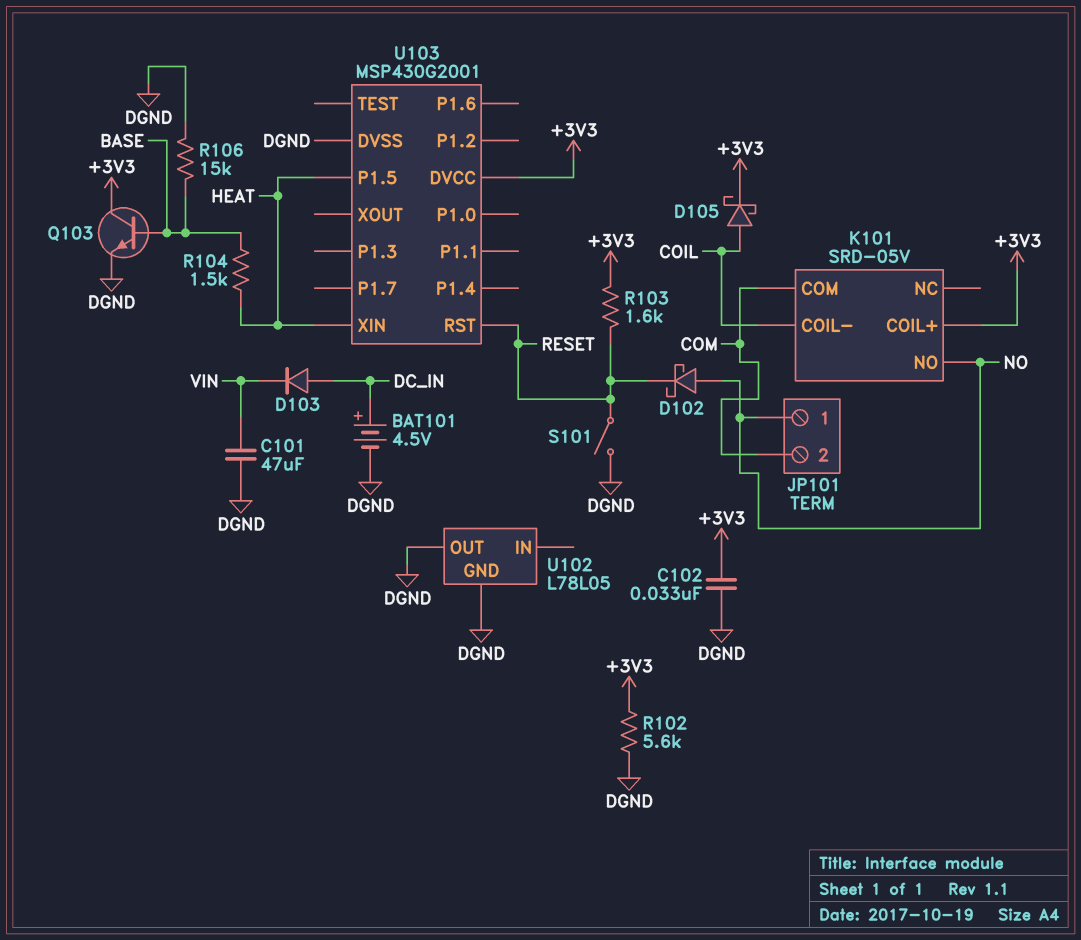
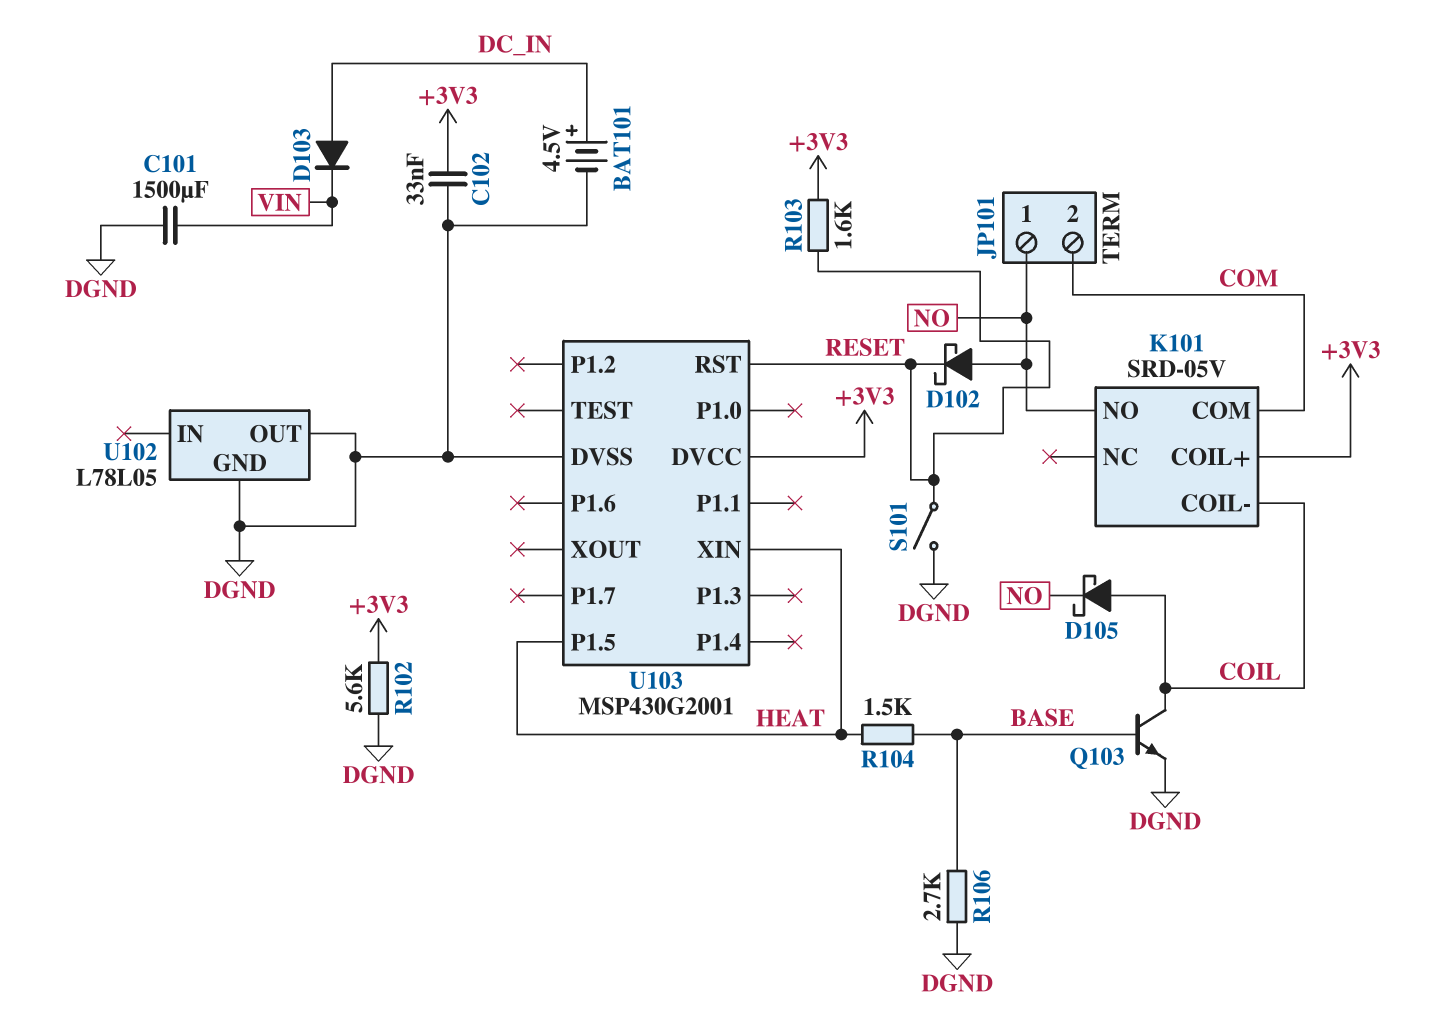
C101: 47uF (DGND, VIN) -> 1500uF (DGND, VIN)
D105: schottky (A COIL, K +3V3) -> schottky (A COIL, K NO)
Q103: NPN (B BASE, C +3V3, E DGND) -> NPN (B BASE, C COIL, E DGND)
R106: 15k (BASE, DGND) -> 2.7k (BASE, DGND)

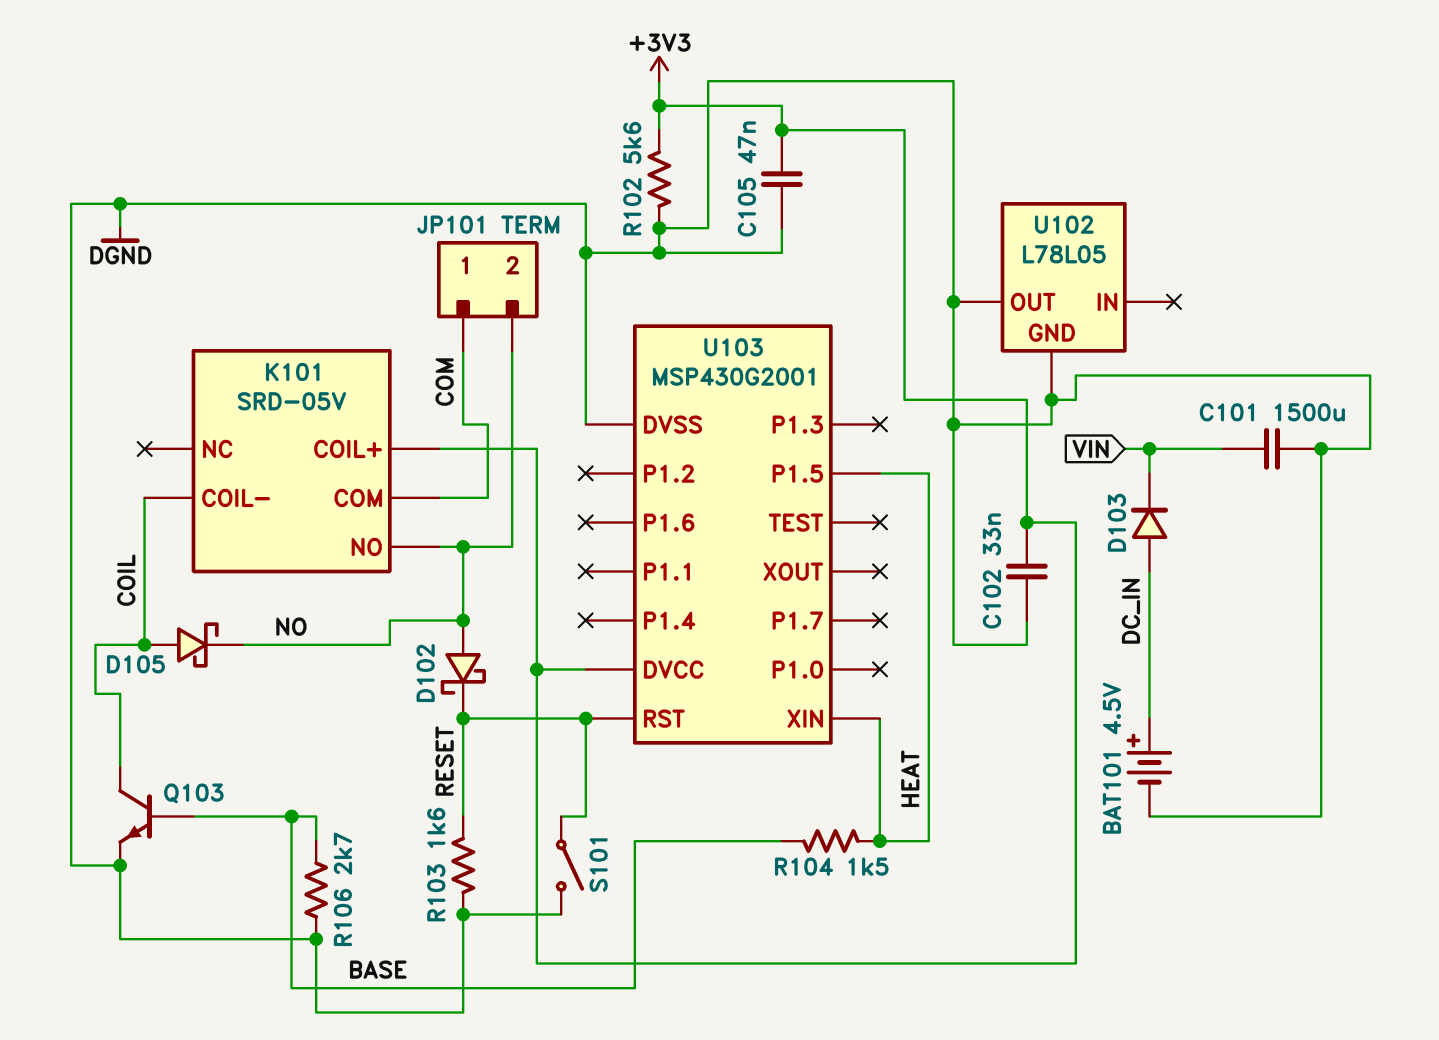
C105: none -> 47nF (+3V3, DGND)
JP101 pin 1: NO -> COM
JP101 pin 2: COM -> NO
R103: 1.6k (+3V3, RESET) -> 1.6k (DGND, RESET)

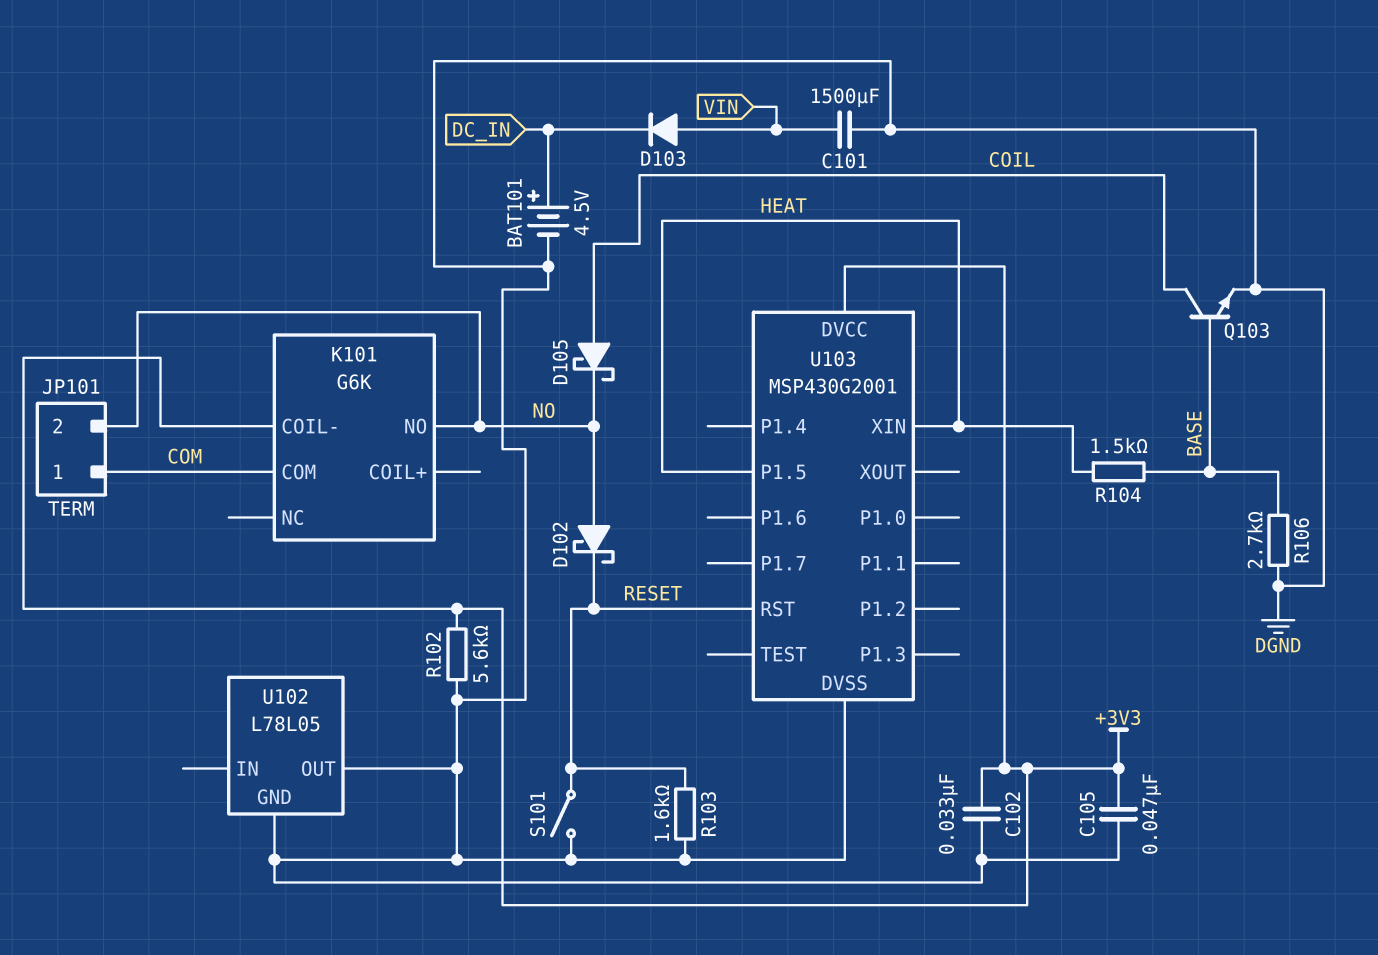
D103: diode (A DC_IN, K VIN) -> diode (A VIN, K DC_IN)
K101: SRD-05V -> G6K
K101 pin COIL+: +3V3 -> none
K101 pin COIL-: COIL -> +3V3

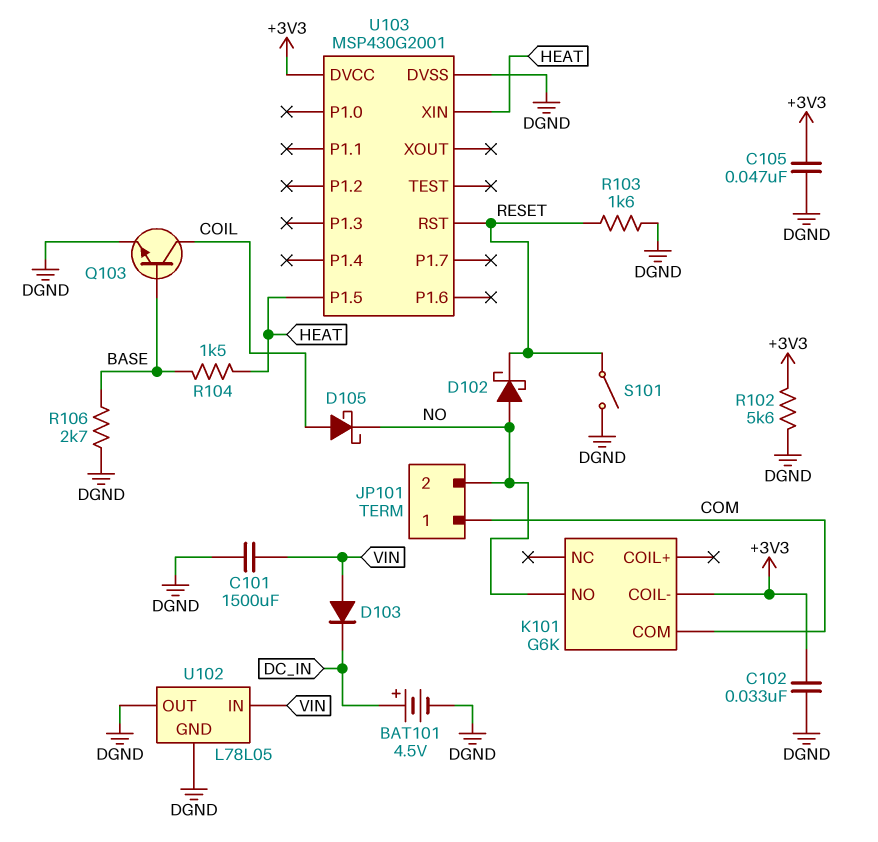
U102 pin IN: none -> VIN

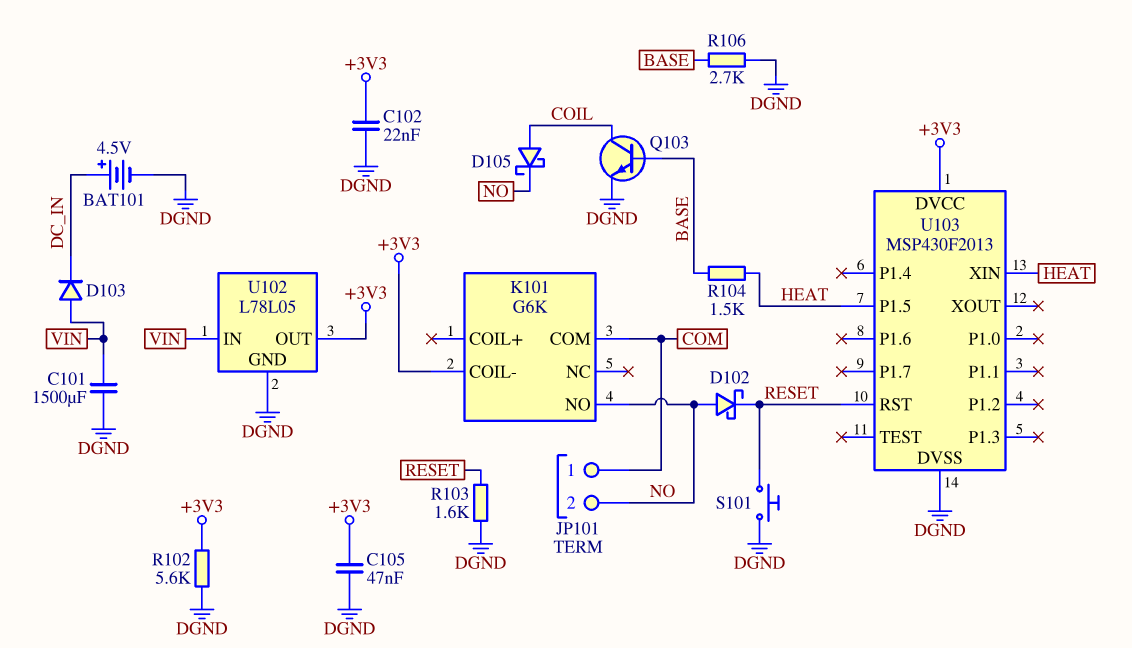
C102: 33nF (+3V3, DGND) -> 22nF (+3V3, DGND)
S101: switch (DGND, RESET) -> button (DGND, RESET)
U102 pin OUT: DGND -> +3V3
U103: MSP430G2001 -> MSP430F2013

